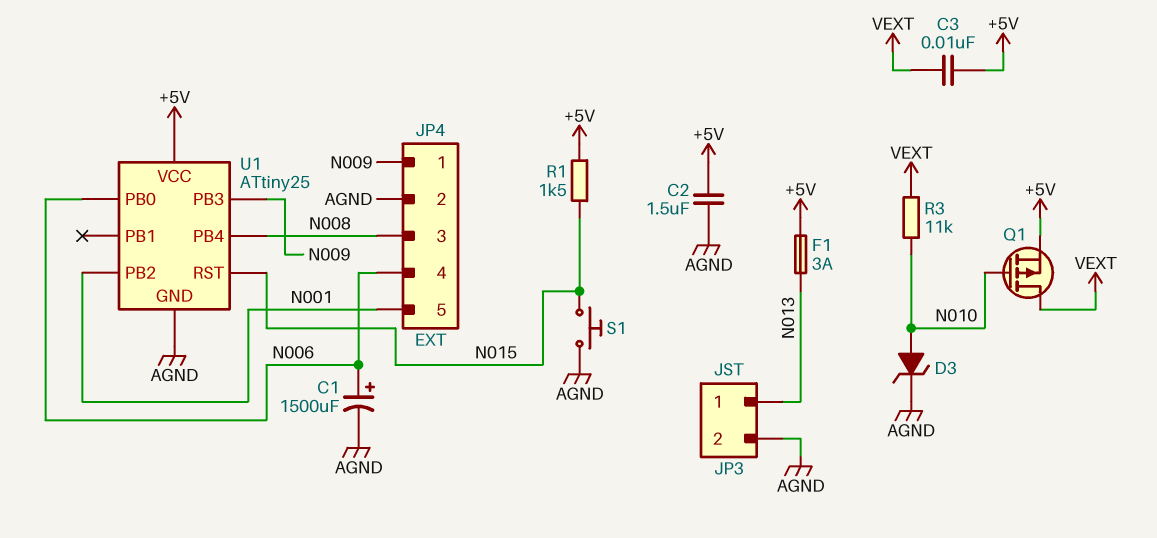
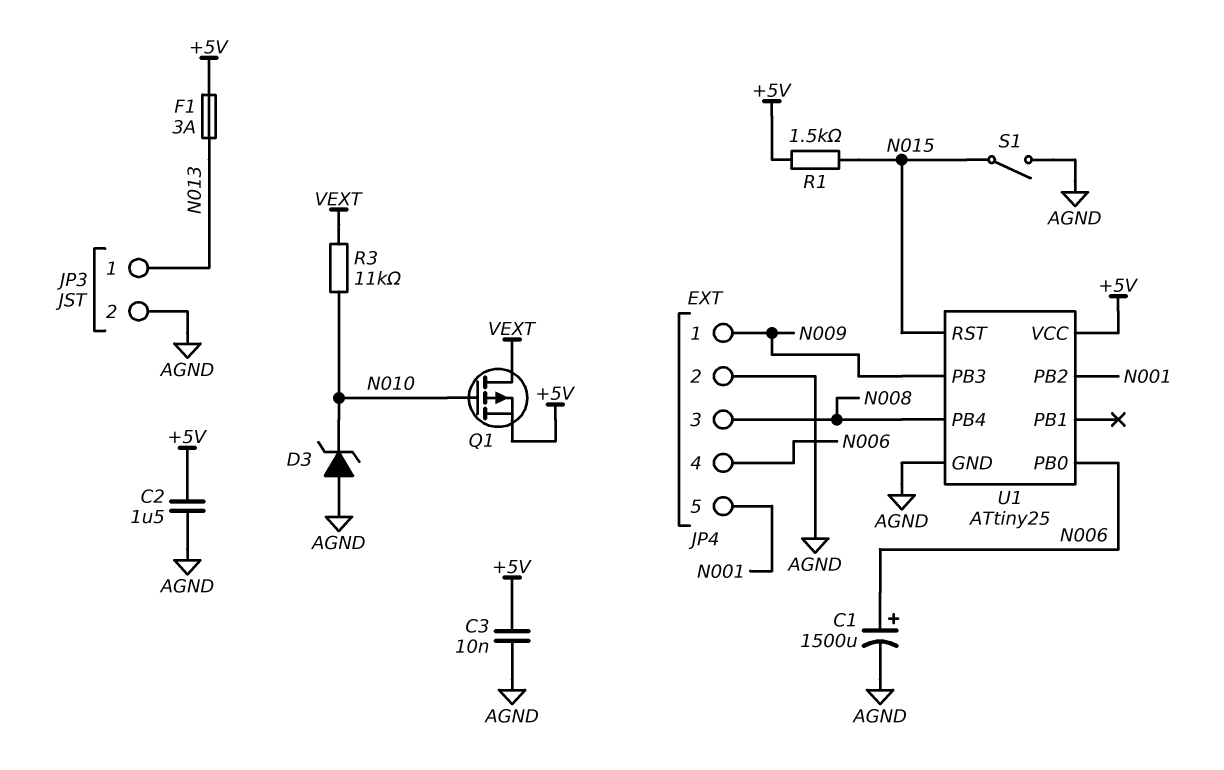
C3: 10nF (+5V, VEXT) -> 10nF (+5V, AGND)
D3: zener (A N010, K AGND) -> zener (A AGND, K N010)
S1: button (AGND, N015) -> switch (AGND, N015)

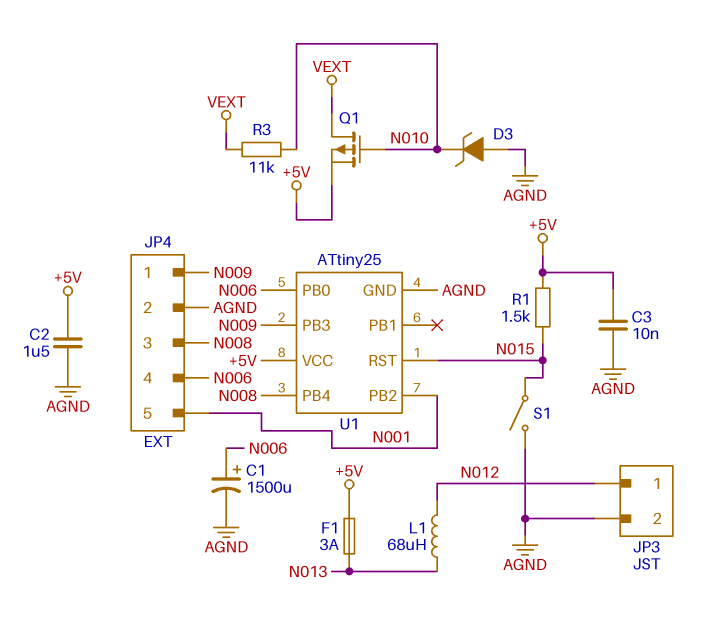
JP3 pin 1: N013 -> N012
L1: none -> 68uH (N012, N013)

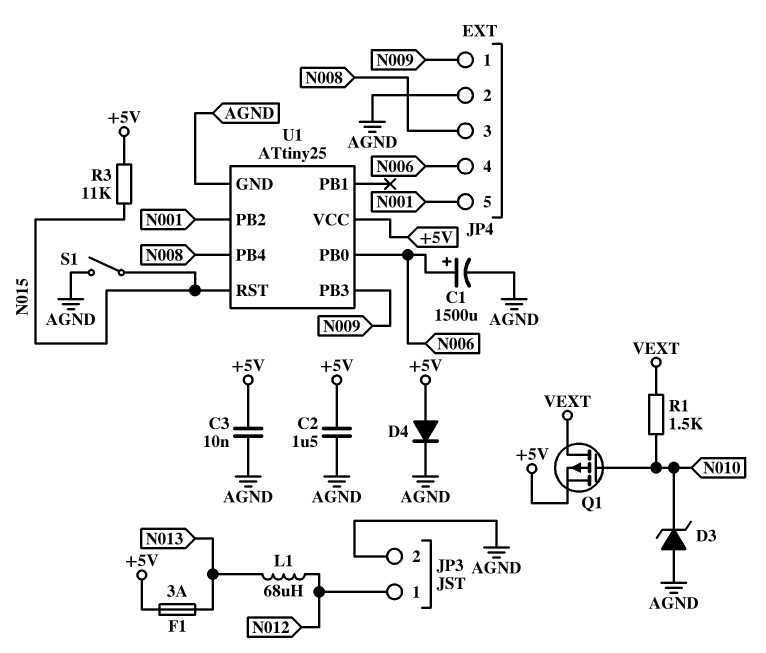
D4: none -> diode (A +5V, K AGND)
R1: 1.5k (+5V, N015) -> 1.5k (N010, VEXT)
R3: 11k (N010, VEXT) -> 11k (+5V, N015)

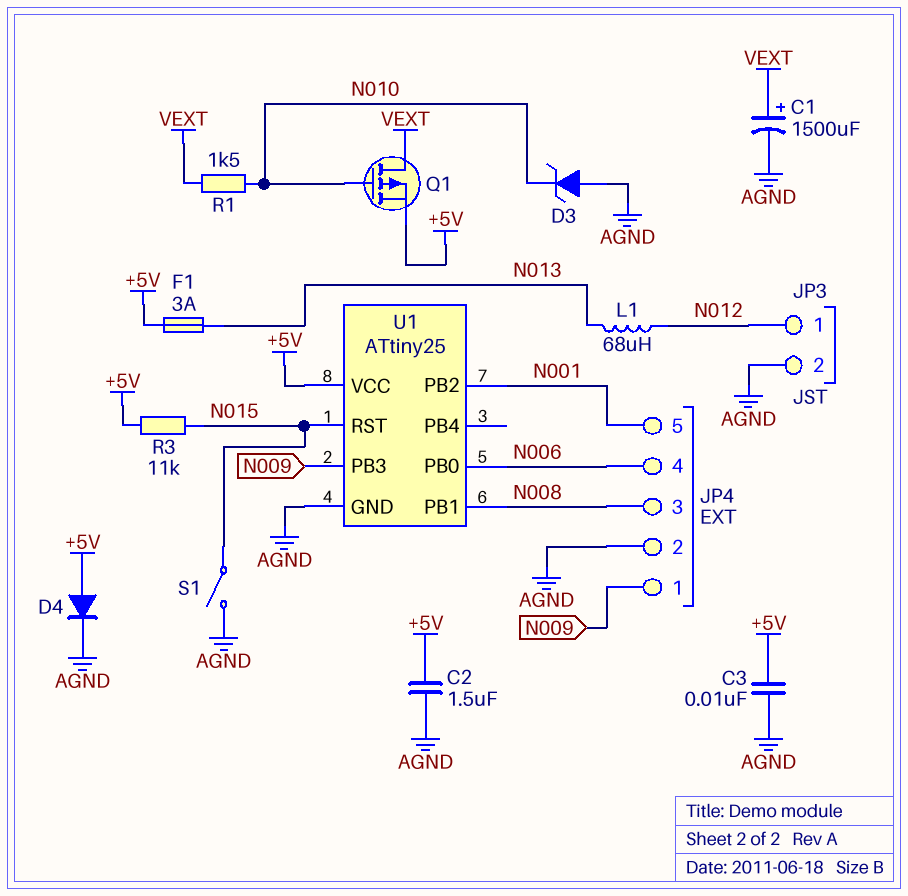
C1: 1500uF (plus N006, minus AGND) -> 1500uF (plus VEXT, minus AGND)
U1 pin PB1: none -> N008
U1 pin PB4: N008 -> none

